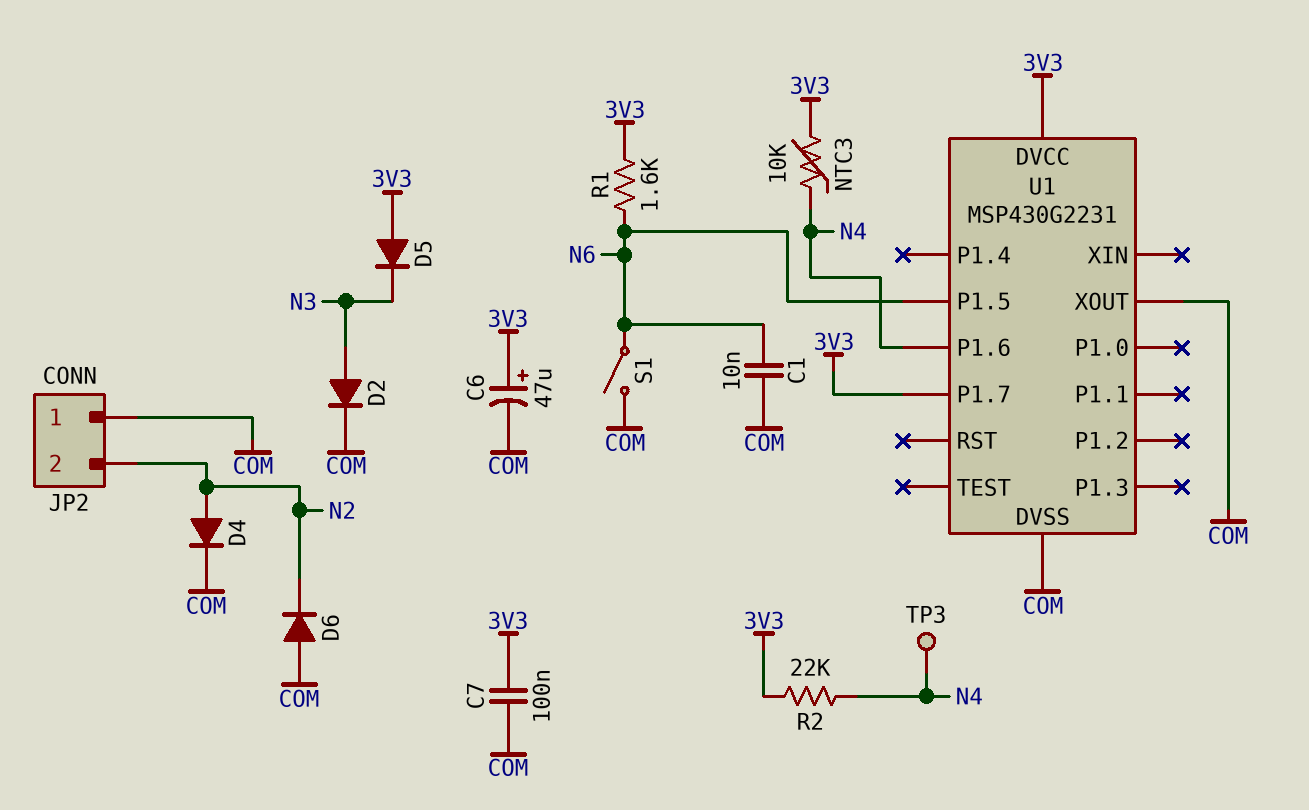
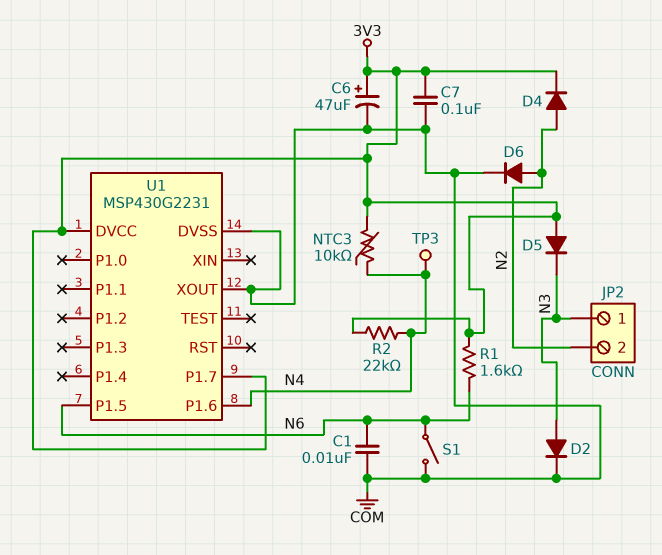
D4: diode (A N2, K COM) -> diode (A N2, K 3V3)
D6: diode (A COM, K N2) -> diode (A N2, K COM)
JP2 pin 1: COM -> N3

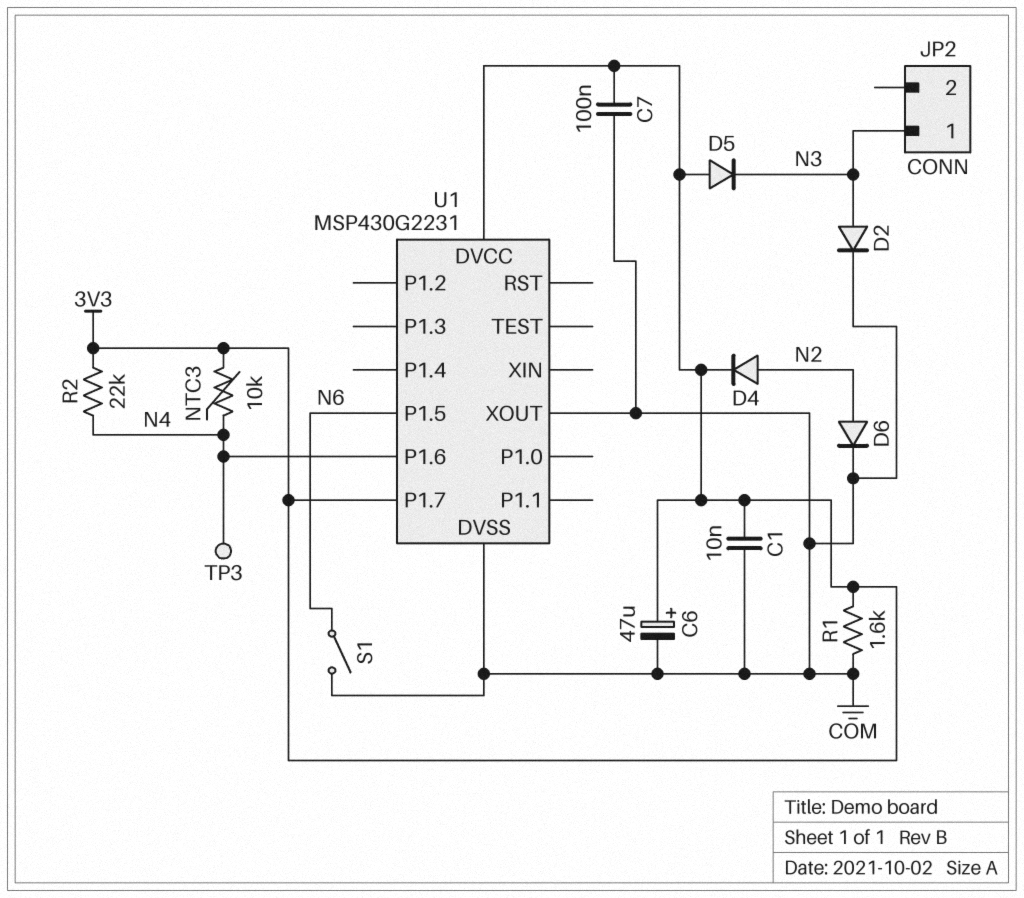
C1: 10nF (COM, N6) -> 10nF (3V3, COM)
JP2 pin 2: N2 -> none
R1: 1.6k (3V3, N6) -> 1.6k (3V3, COM)

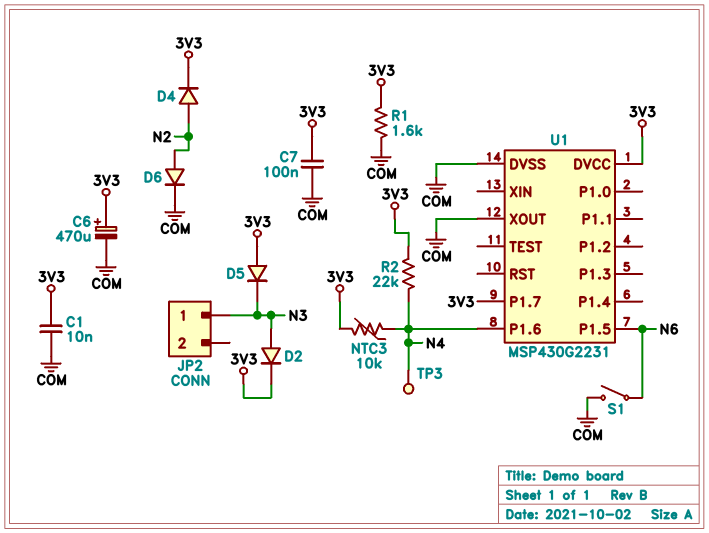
C6: 47uF (plus 3V3, minus COM) -> 470uF (plus 3V3, minus COM)
D2: diode (A N3, K COM) -> diode (A N3, K 3V3)

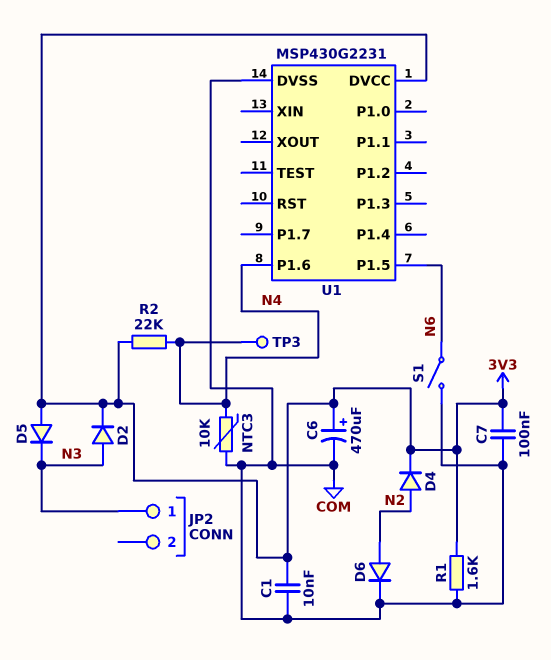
NTC3: 10k (3V3, N4) -> 10k (COM, N4)
U1 pin P1.7: 3V3 -> none
U1 pin XOUT: COM -> none

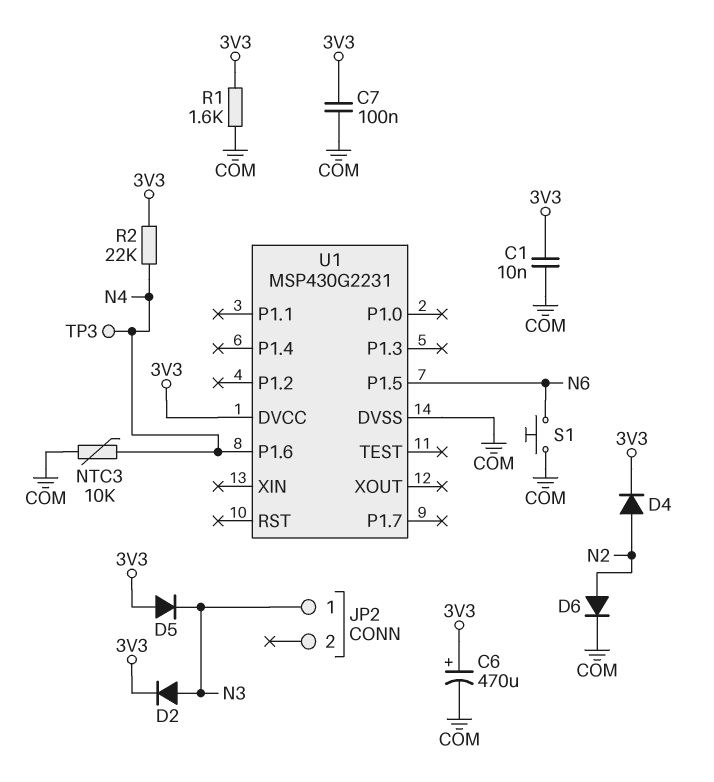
S1: switch (COM, N6) -> button (COM, N6)

